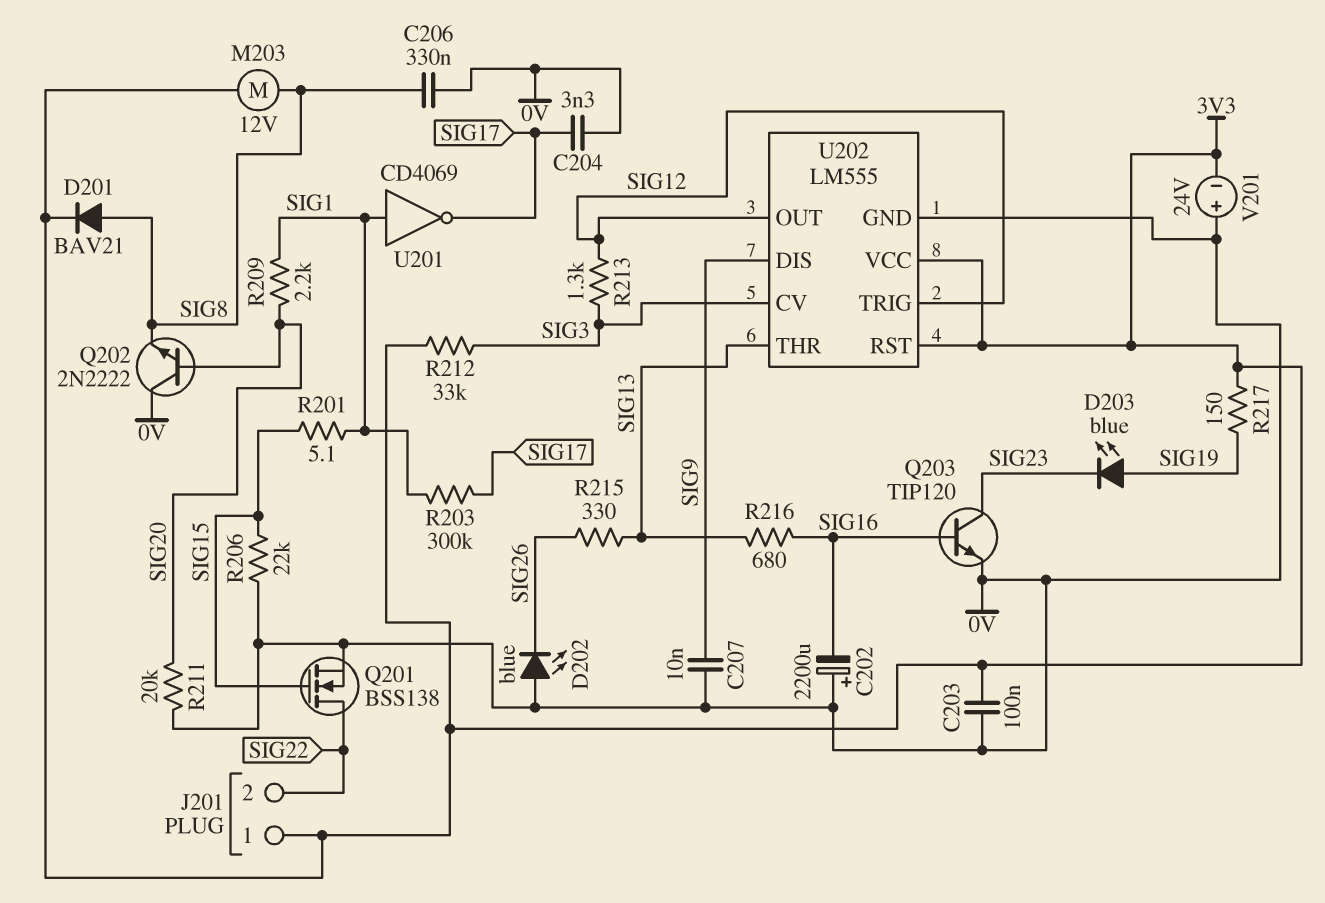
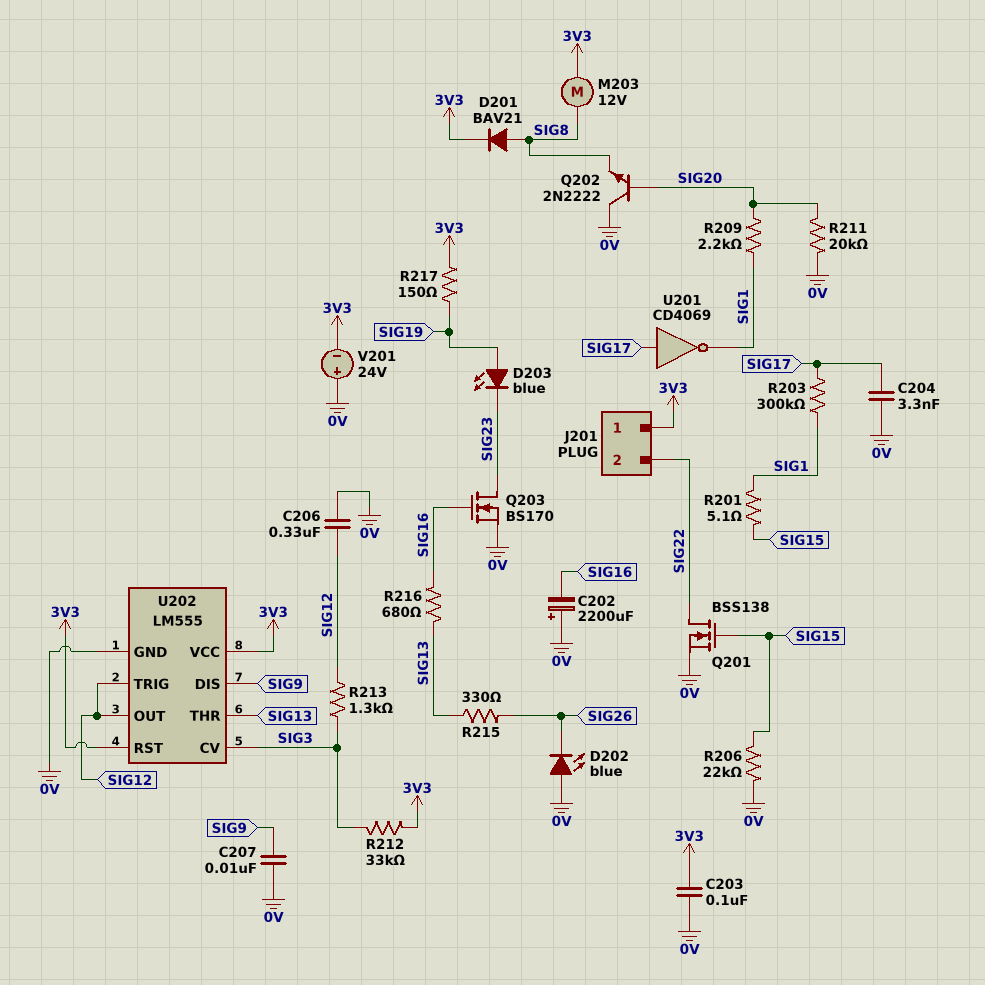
C206: 330nF (0V, SIG8) -> 330nF (0V, SIG12)
Q203: NPN TIP120 (B SIG16, C SIG23, E 0V) -> NMOS BS170 (G SIG16, D SIG23, S 0V)
U201: NOT CD4069 (in SIG1, out SIG17) -> NOT CD4069 (in SIG17, out SIG1)

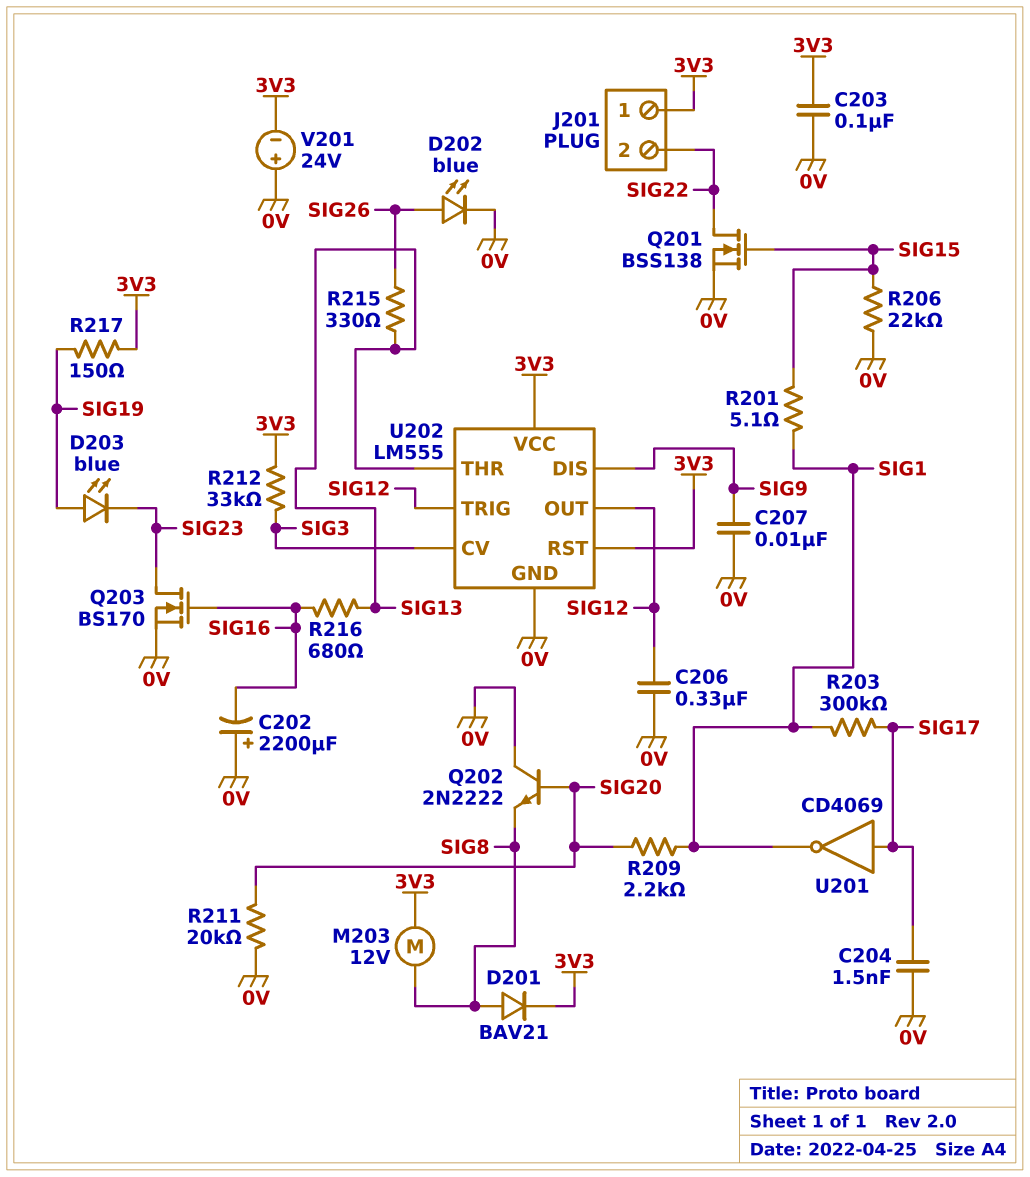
C204: 3.3nF (0V, SIG17) -> 1.5nF (0V, SIG17)
D202: LED blue (A 0V, K SIG26) -> LED blue (A SIG26, K 0V)
R213: 1.3k (SIG3, SIG12) -> none

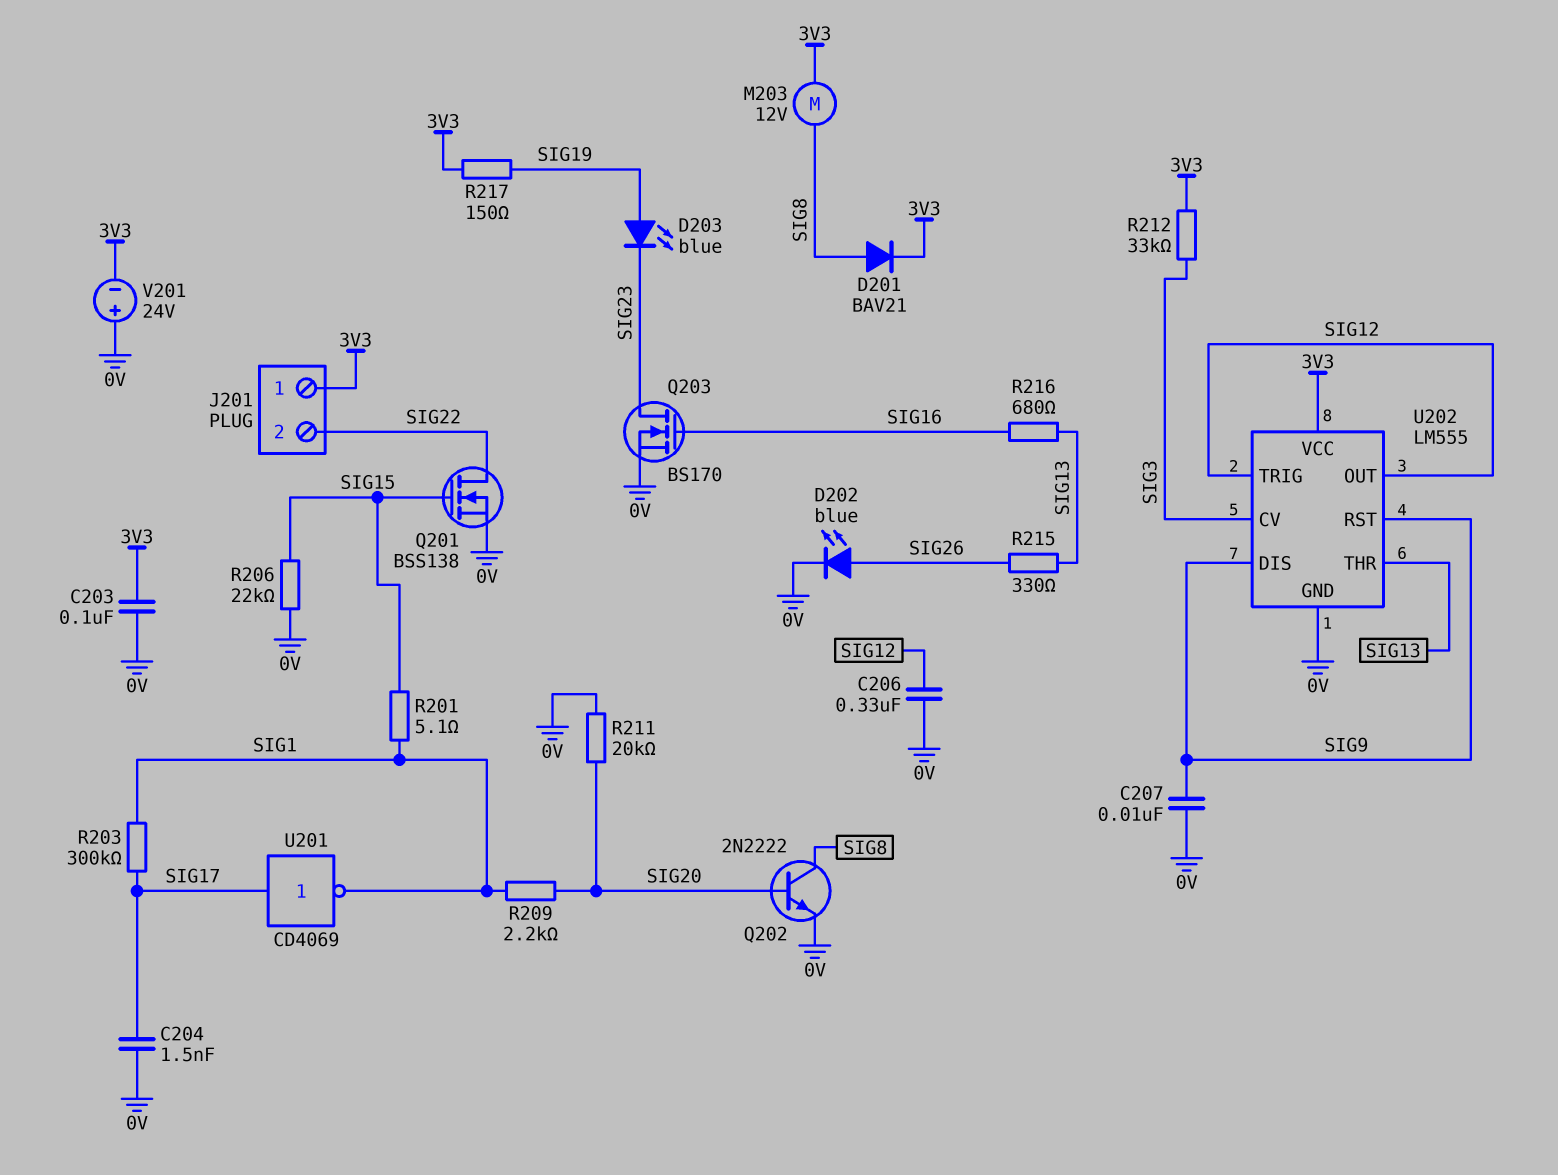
C202: 2200uF (plus 0V, minus SIG16) -> none
Q202: NPN 2N2222 (B SIG20, C 0V, E SIG8) -> NPN 2N2222 (B SIG20, C SIG8, E 0V)
U202 pin RST: 3V3 -> SIG9

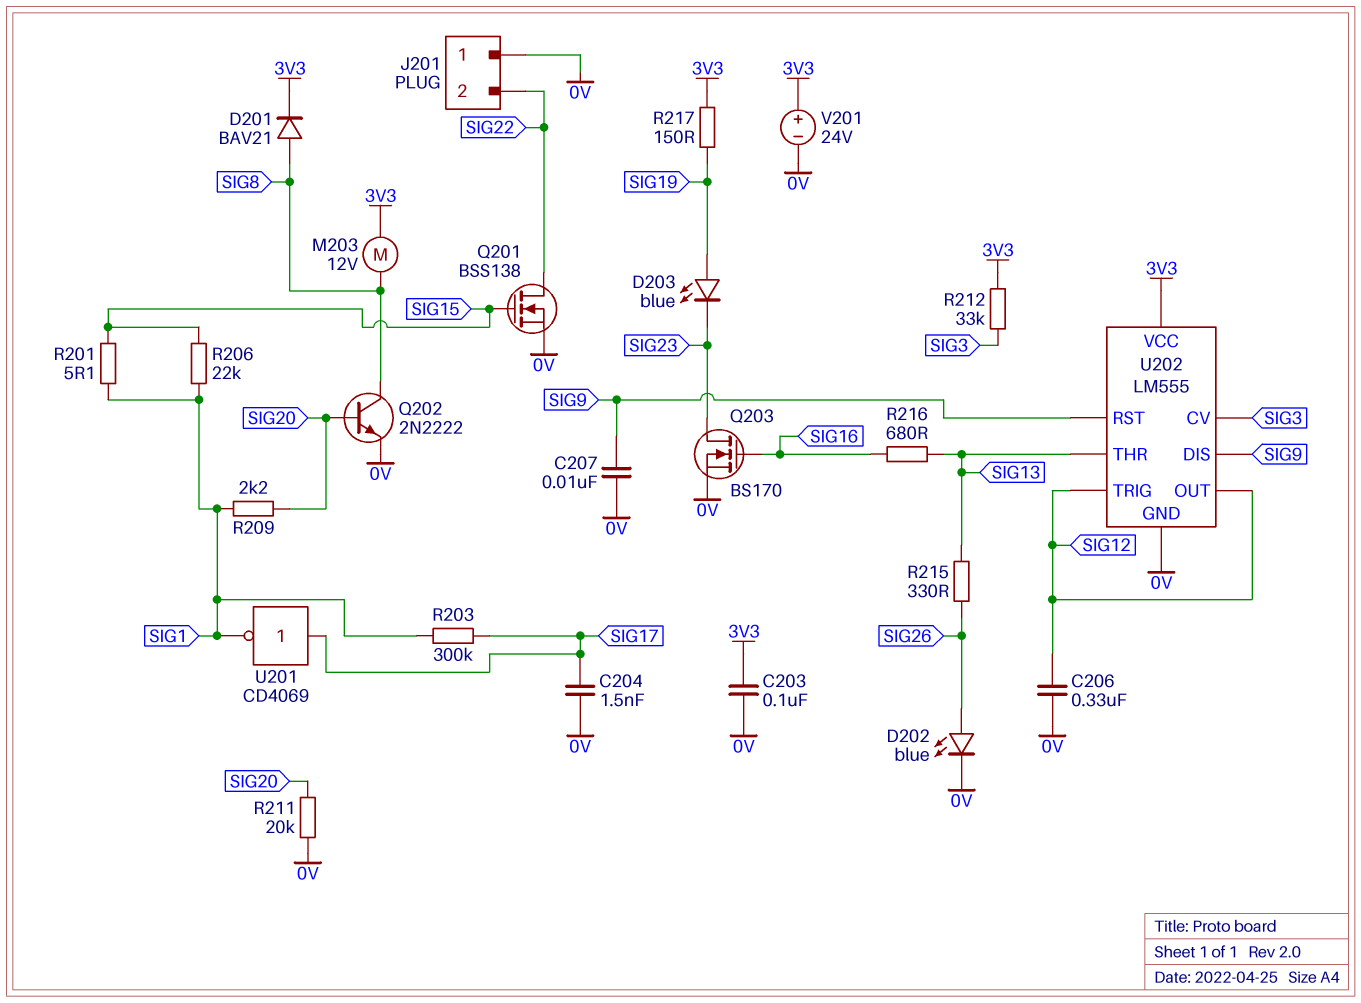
J201 pin 1: 3V3 -> 0V
R206: 22k (0V, SIG15) -> 22k (SIG1, SIG15)
V201: 24V (plus 0V, minus 3V3) -> 24V (plus 3V3, minus 0V)

